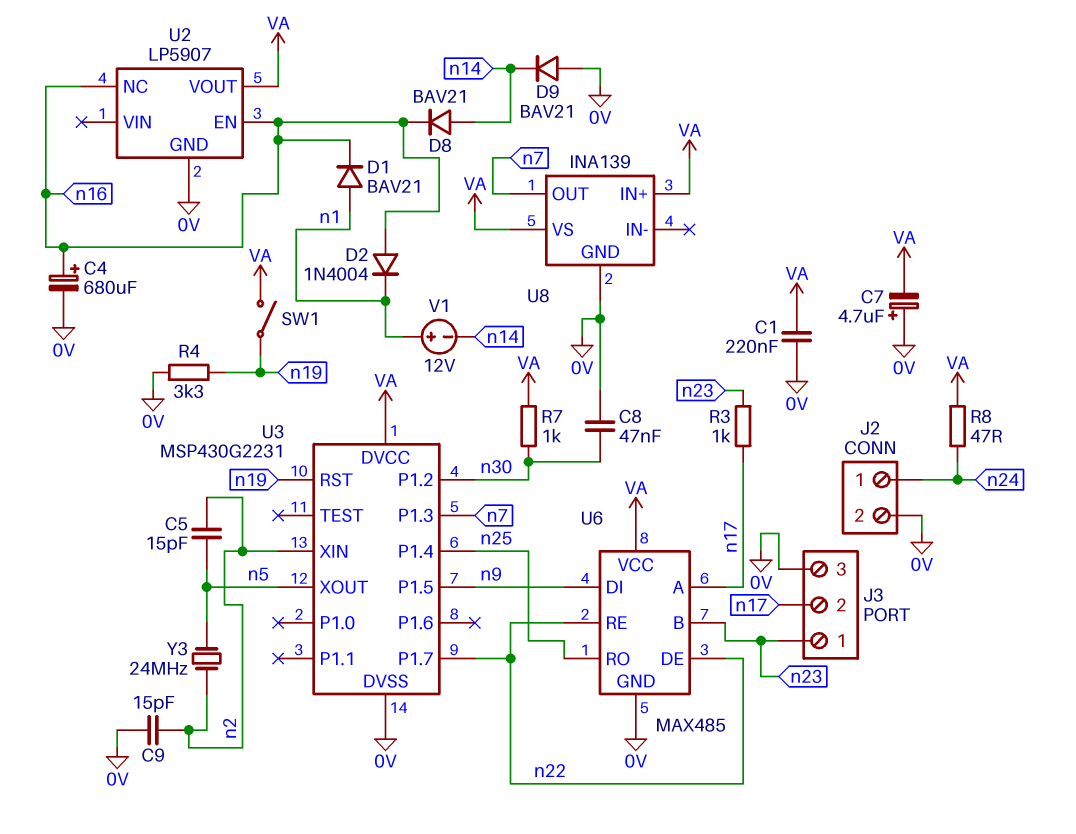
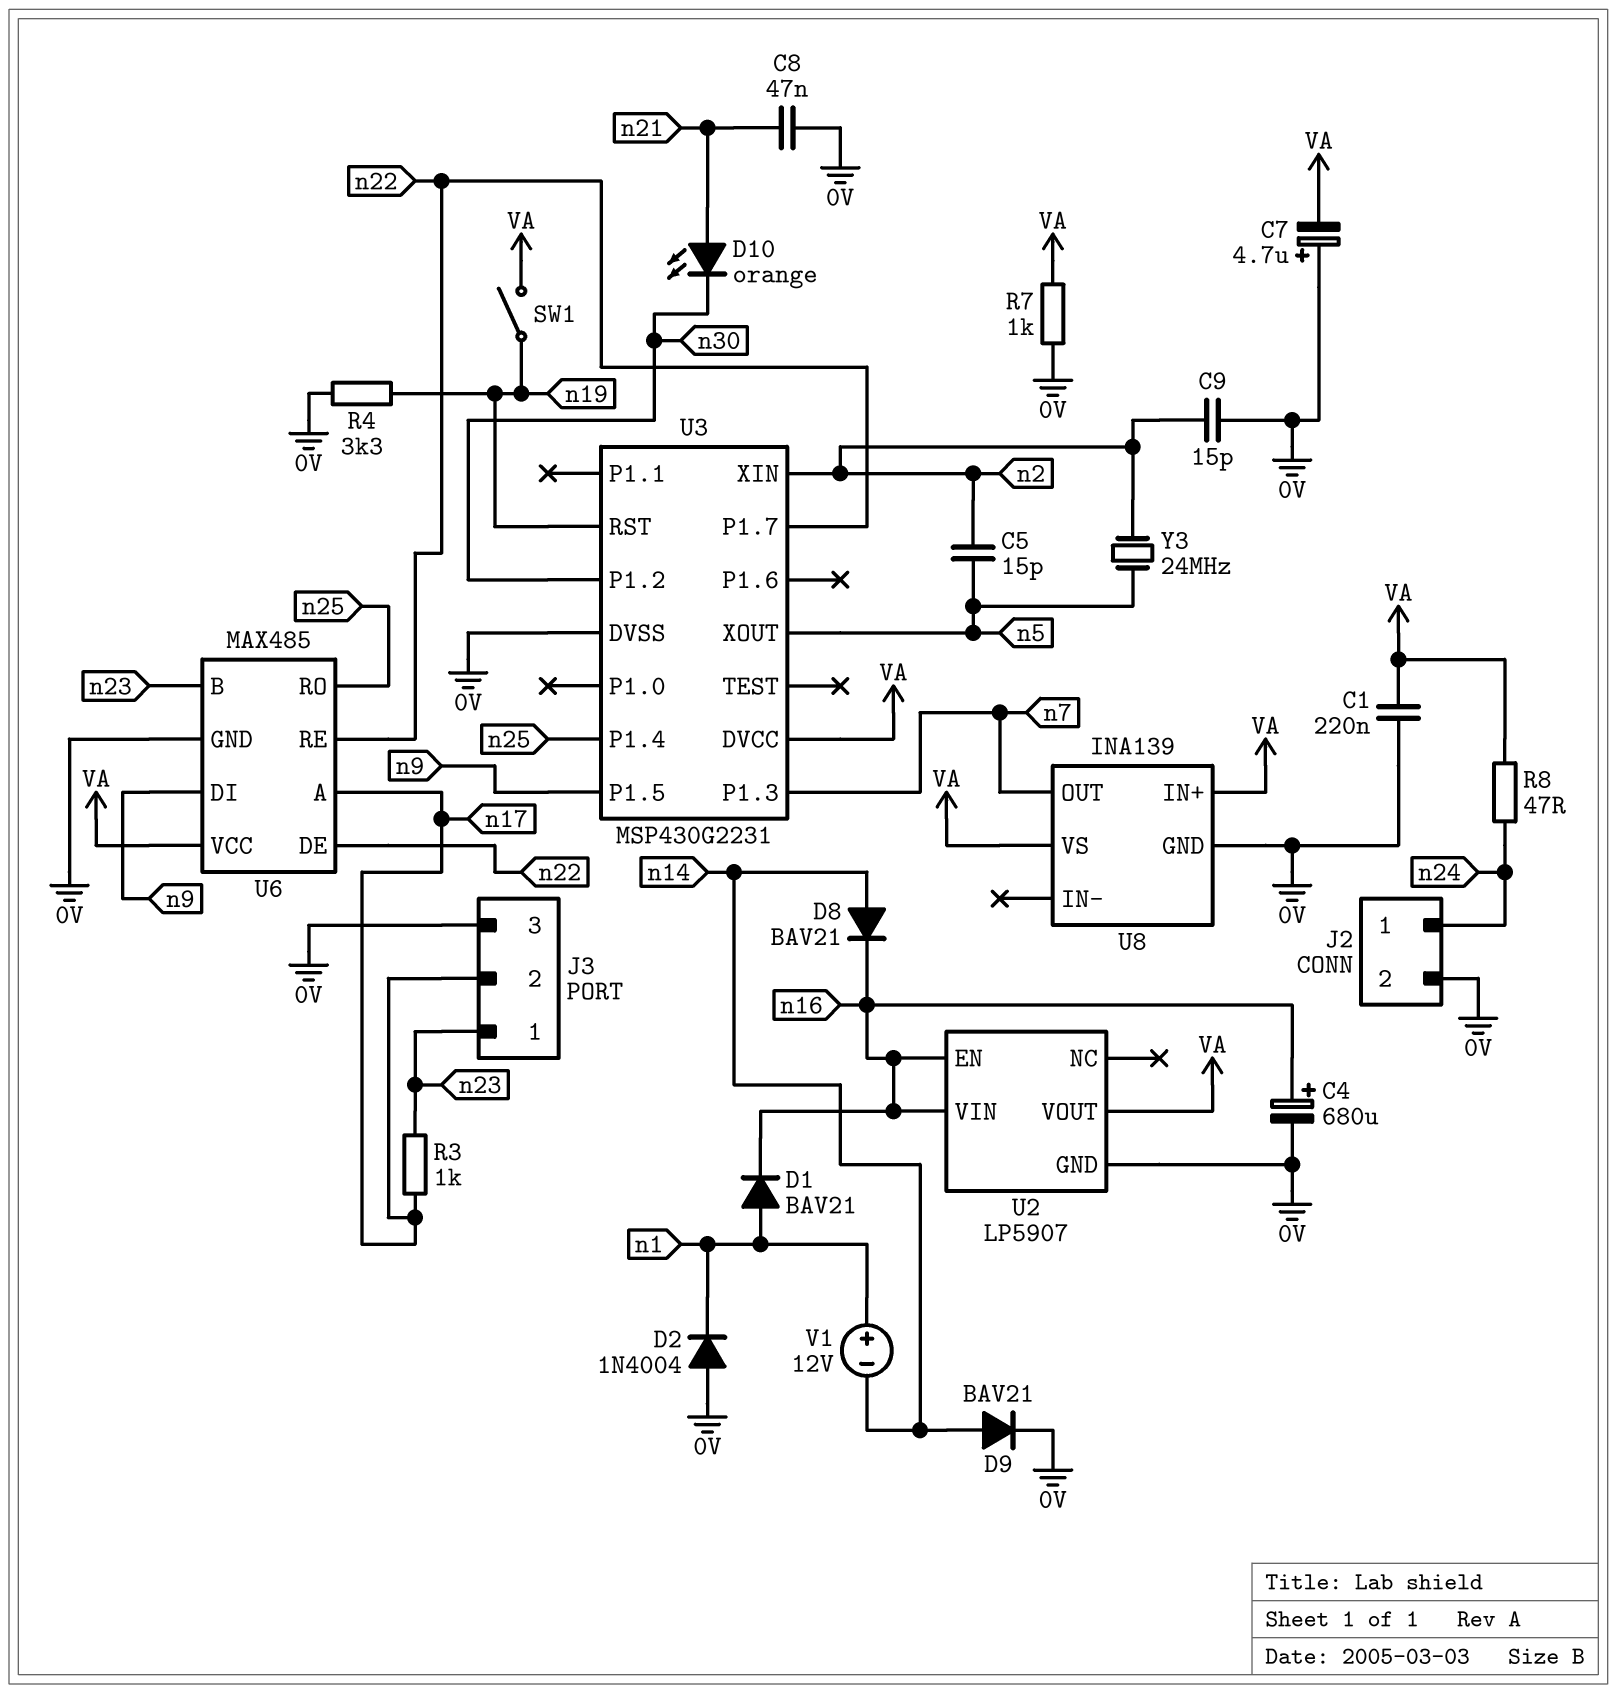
C8: 47nF (0V, n30) -> 47nF (0V, n21)
D2: diode 1N4004 (A n16, K n1) -> diode 1N4004 (A 0V, K n1)
D9: diode BAV21 (A 0V, K n14) -> diode BAV21 (A n14, K 0V)
D10: none -> LED orange (A n21, K n30)
R7: 1k (VA, n30) -> 1k (0V, VA)
U2 pin NC: n16 -> none
U2 pin VIN: none -> n16

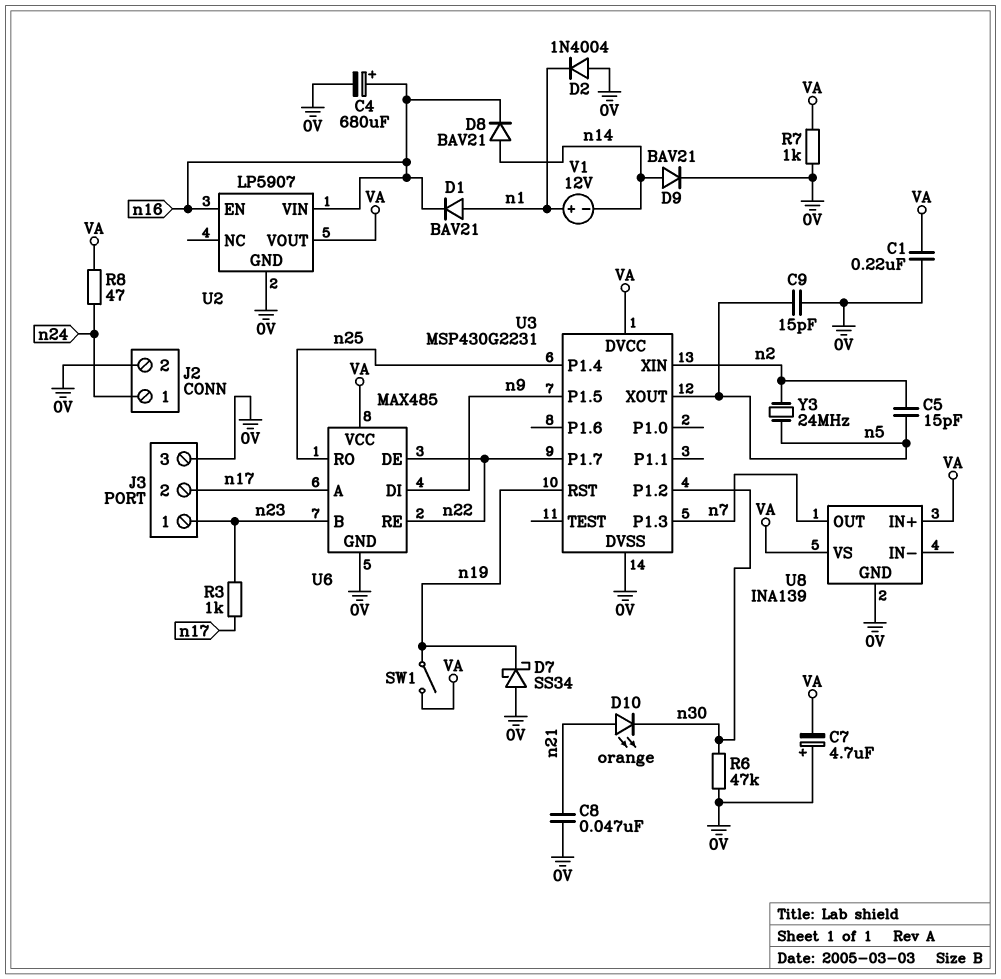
C9: 15pF (0V, n2) -> 15pF (0V, n5)
D7: none -> schottky SS34 (A 0V, K n19)
R4: 3.3k (0V, n19) -> none
R6: none -> 47k (0V, n30)

